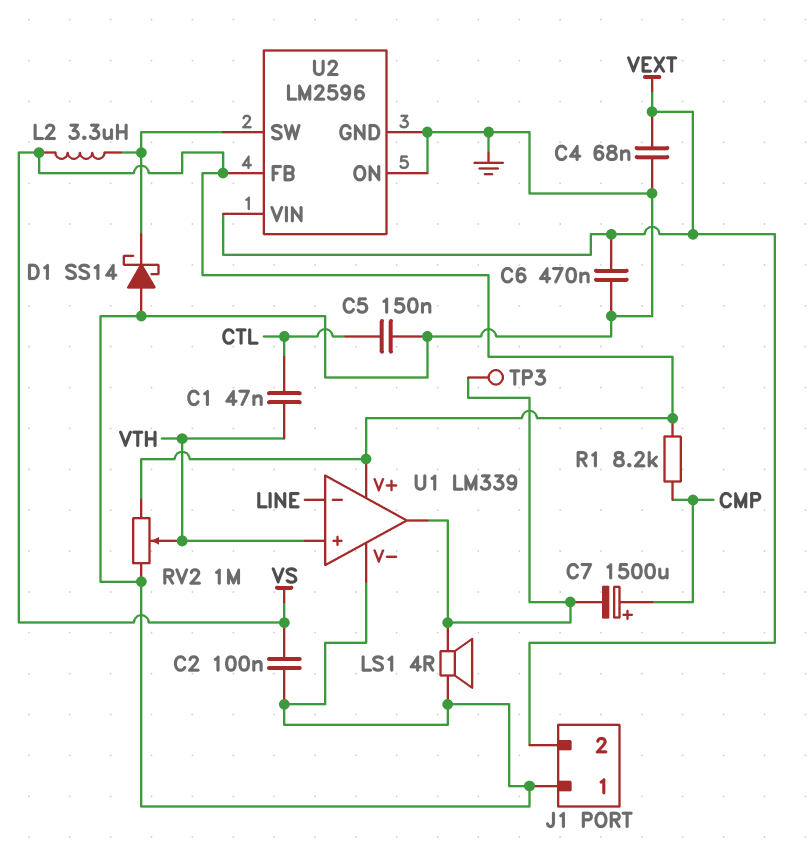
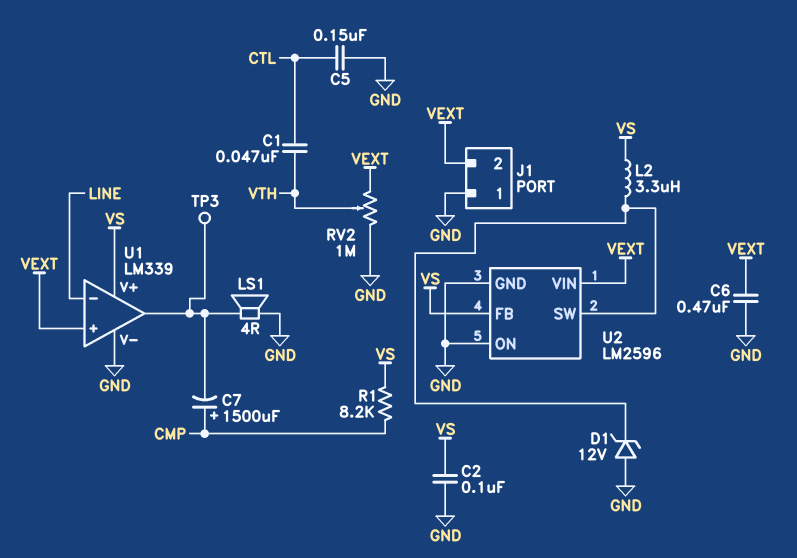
C4: 68nF (GND, VEXT) -> none
D1: schottky SS14 (A GND, K U2/SW) -> zener 12V (A GND, K U2/SW)
RV2: 1M (GND, VS, wiper VTH) -> 1M (GND, VEXT, wiper VTH)
U1 pin in+: VTH -> VEXT

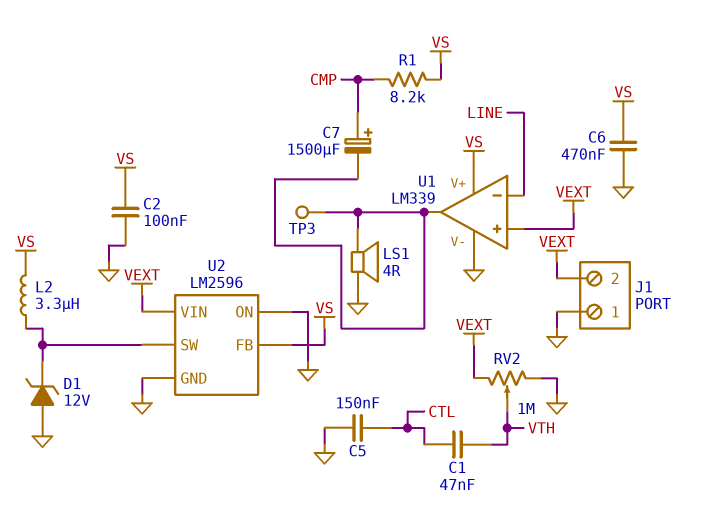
C6: 470nF (GND, VEXT) -> 470nF (GND, VS)

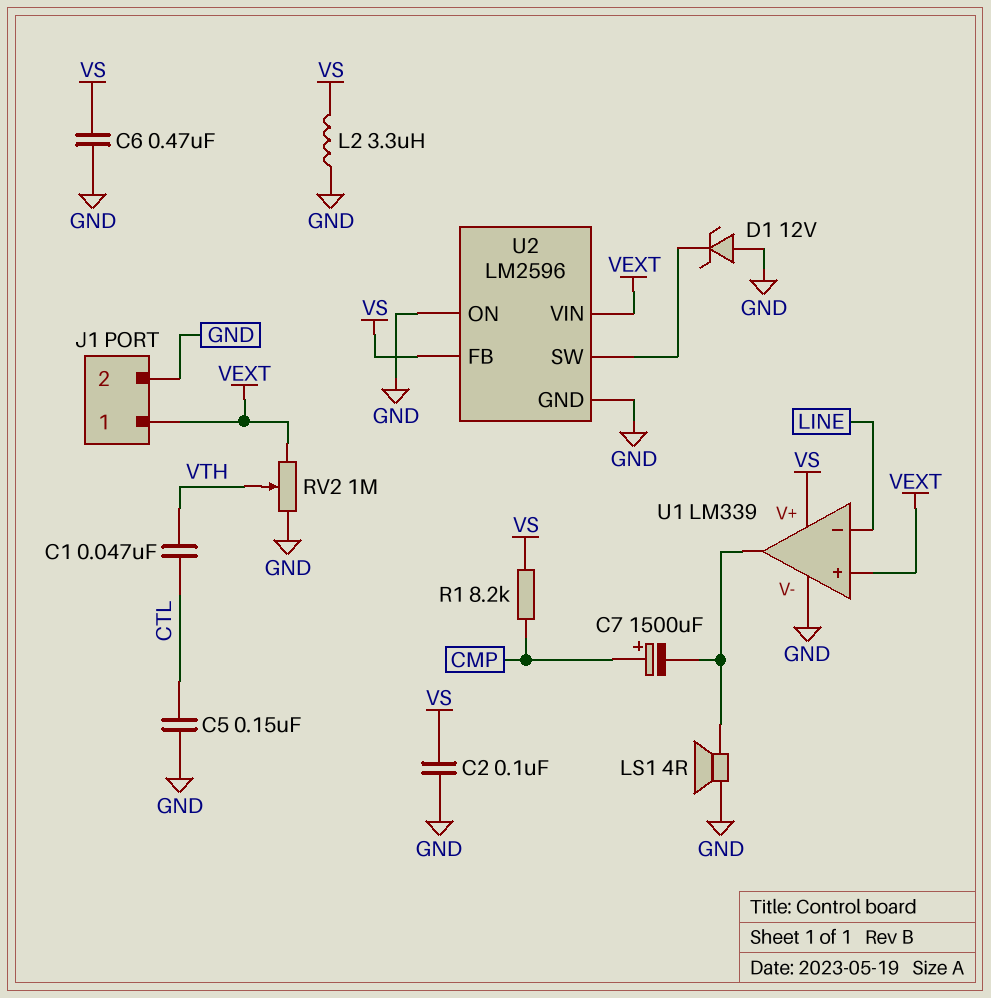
J1 pin 1: GND -> VEXT
J1 pin 2: VEXT -> GND
L2: 3.3uH (U2/SW, VS) -> 3.3uH (GND, VS)
TP3: test point (U1/out) -> none

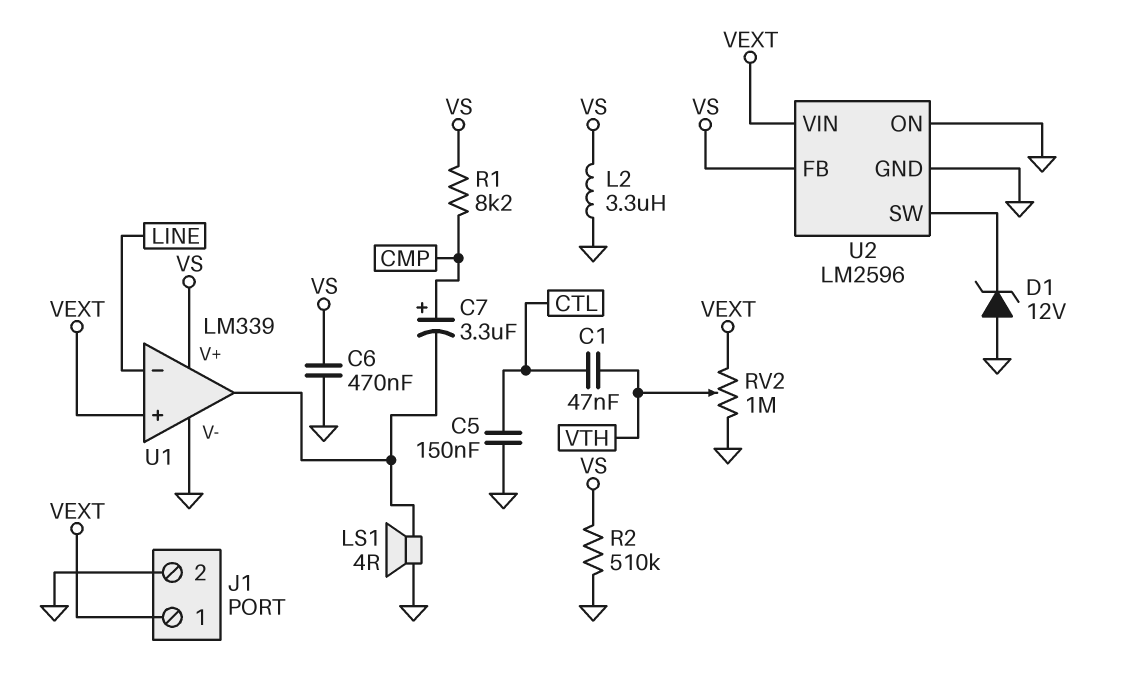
C2: 100nF (GND, VS) -> none
C7: 1500uF (plus CMP, minus U1/out) -> 3.3uF (plus CMP, minus U1/out)
R2: none -> 510k (GND, VS)

